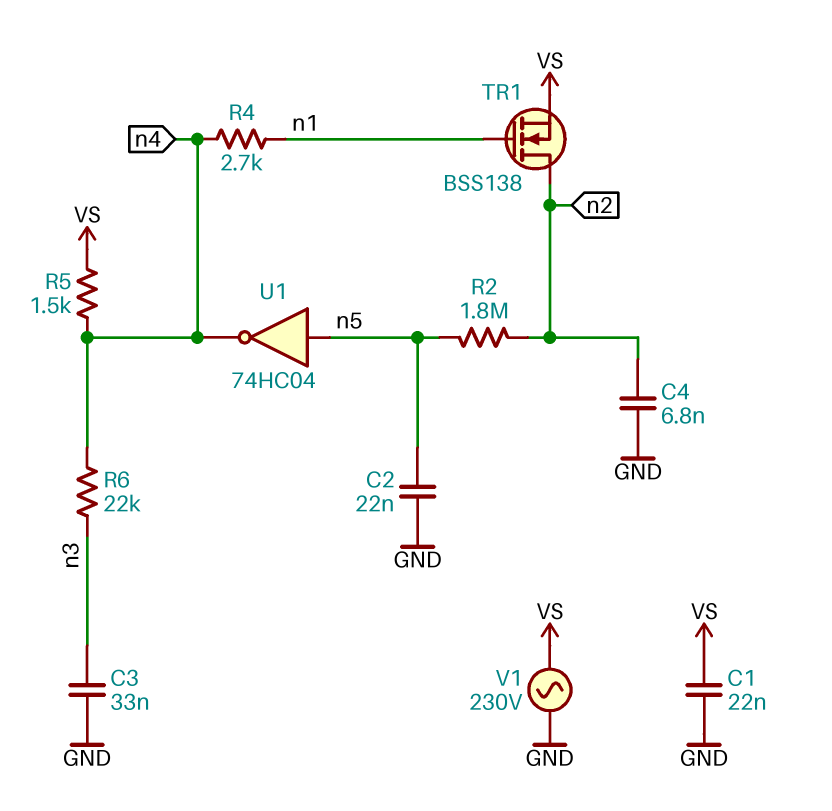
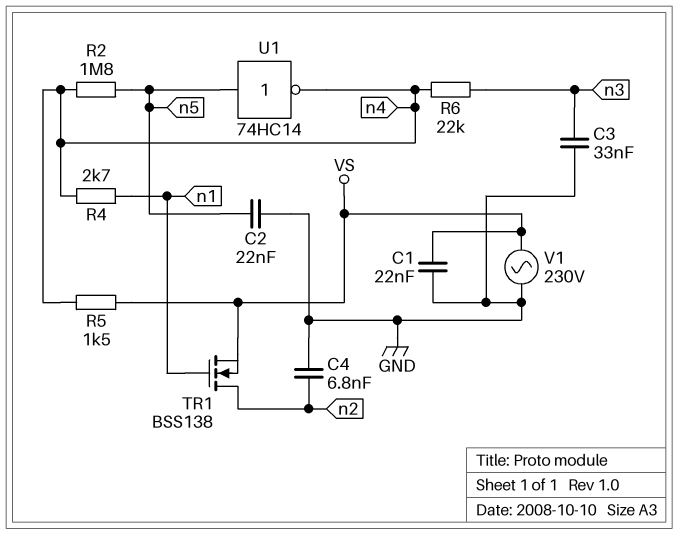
R2: 1.8M (n2, n5) -> 1.8M (n4, n5)
U1: NOT 74HC04 (in n5, out n4) -> NOT 74HC14 (in n5, out n4)

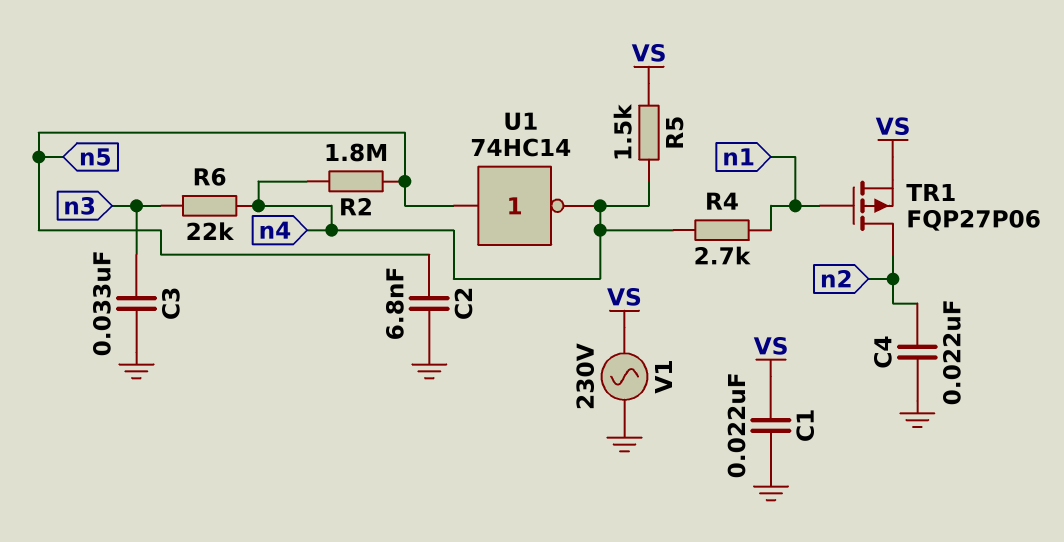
C2: 22nF (GND, n5) -> 6.8nF (GND, n5)
C4: 6.8nF (GND, n2) -> 22nF (GND, n2)
TR1: NMOS BSS138 (G n1, D n2, S VS) -> PMOS FQP27P06 (G n1, D n2, S VS)

